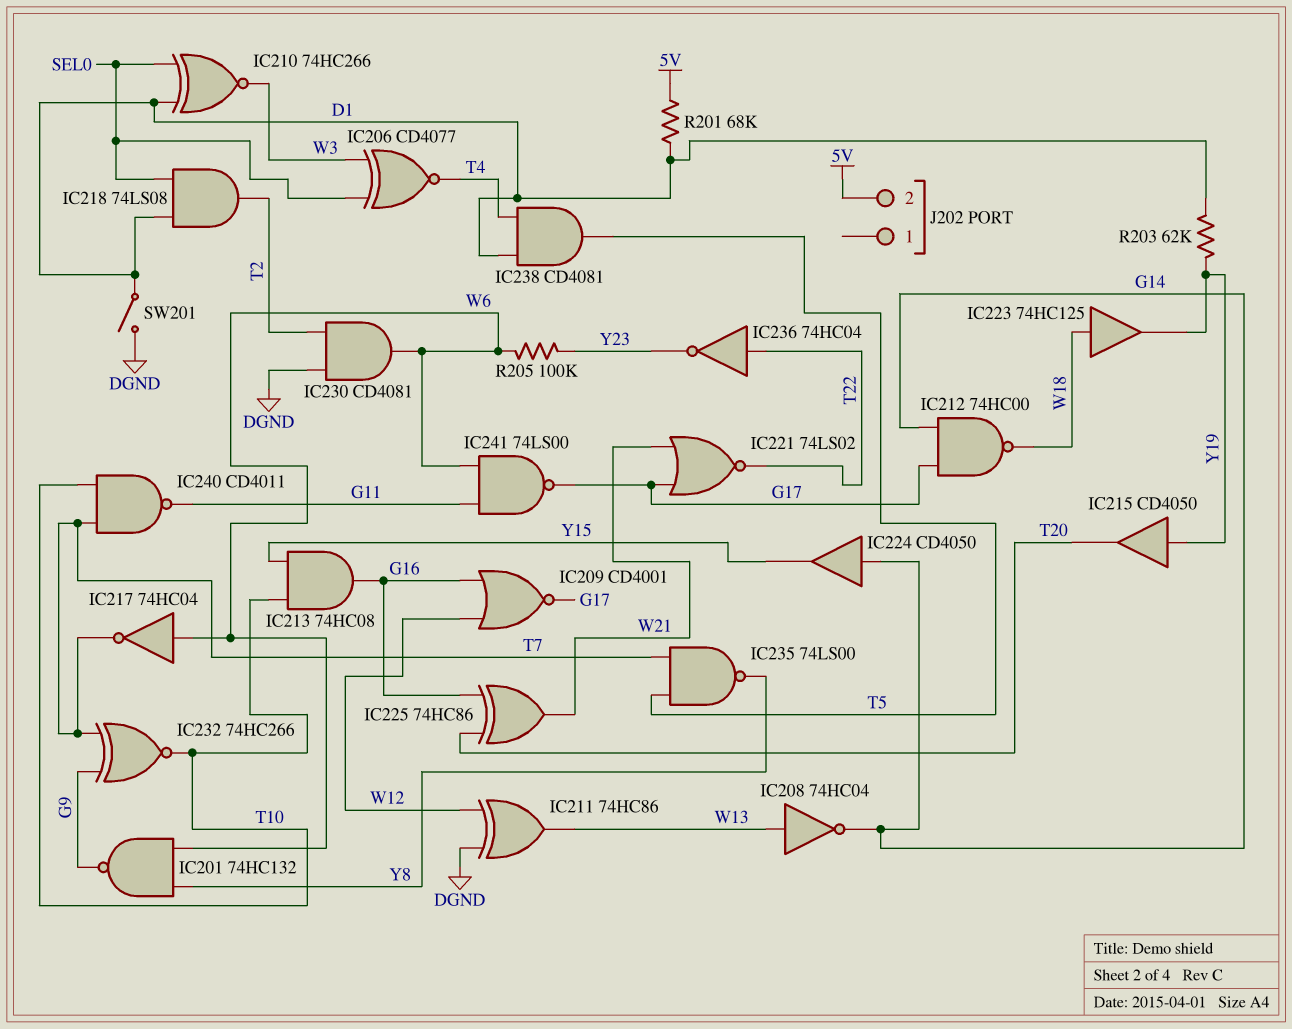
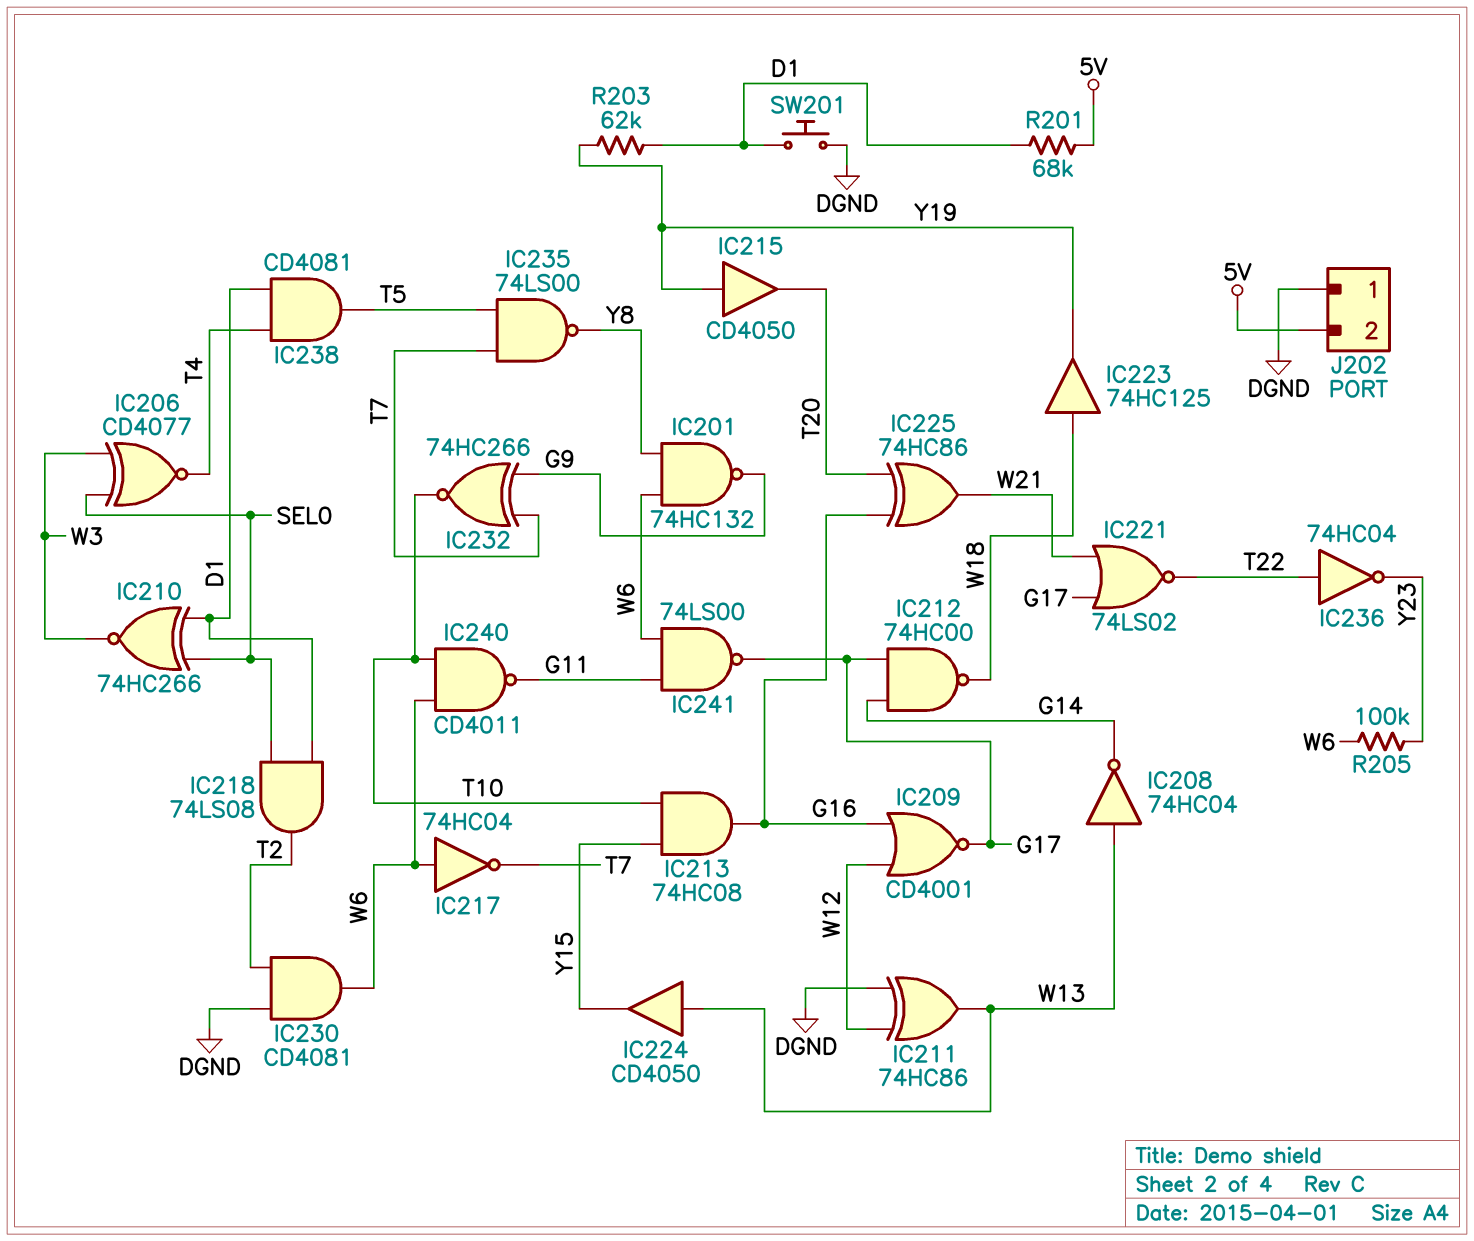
IC224: buffer CD4050 (in G14, out Y15) -> buffer CD4050 (in W13, out Y15)
IC240: NAND CD4011 (in T7, in T10, out G11) -> NAND CD4011 (in T10, in W6, out G11)
J202 pin 1: none -> DGND
SW201: switch (D1, DGND) -> button (D1, DGND)

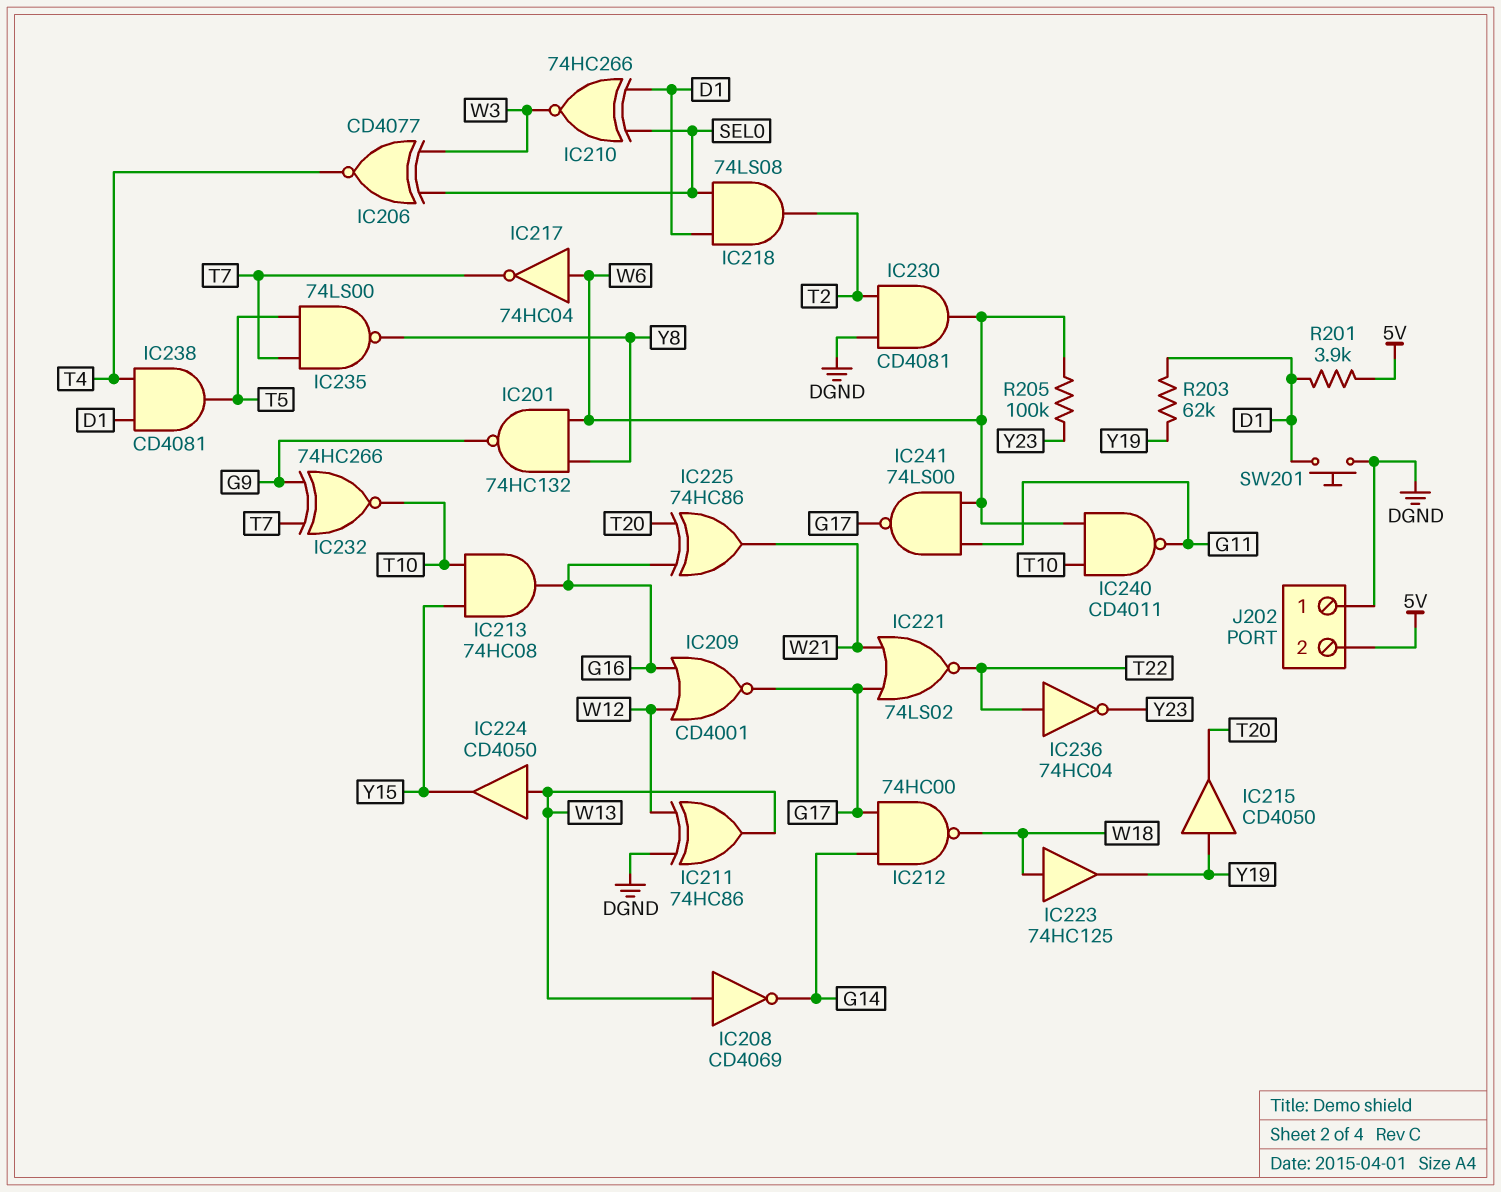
IC208: NOT 74HC04 (in W13, out G14) -> NOT CD4069 (in W13, out G14)
R201: 68k (5V, D1) -> 3.9k (5V, D1)

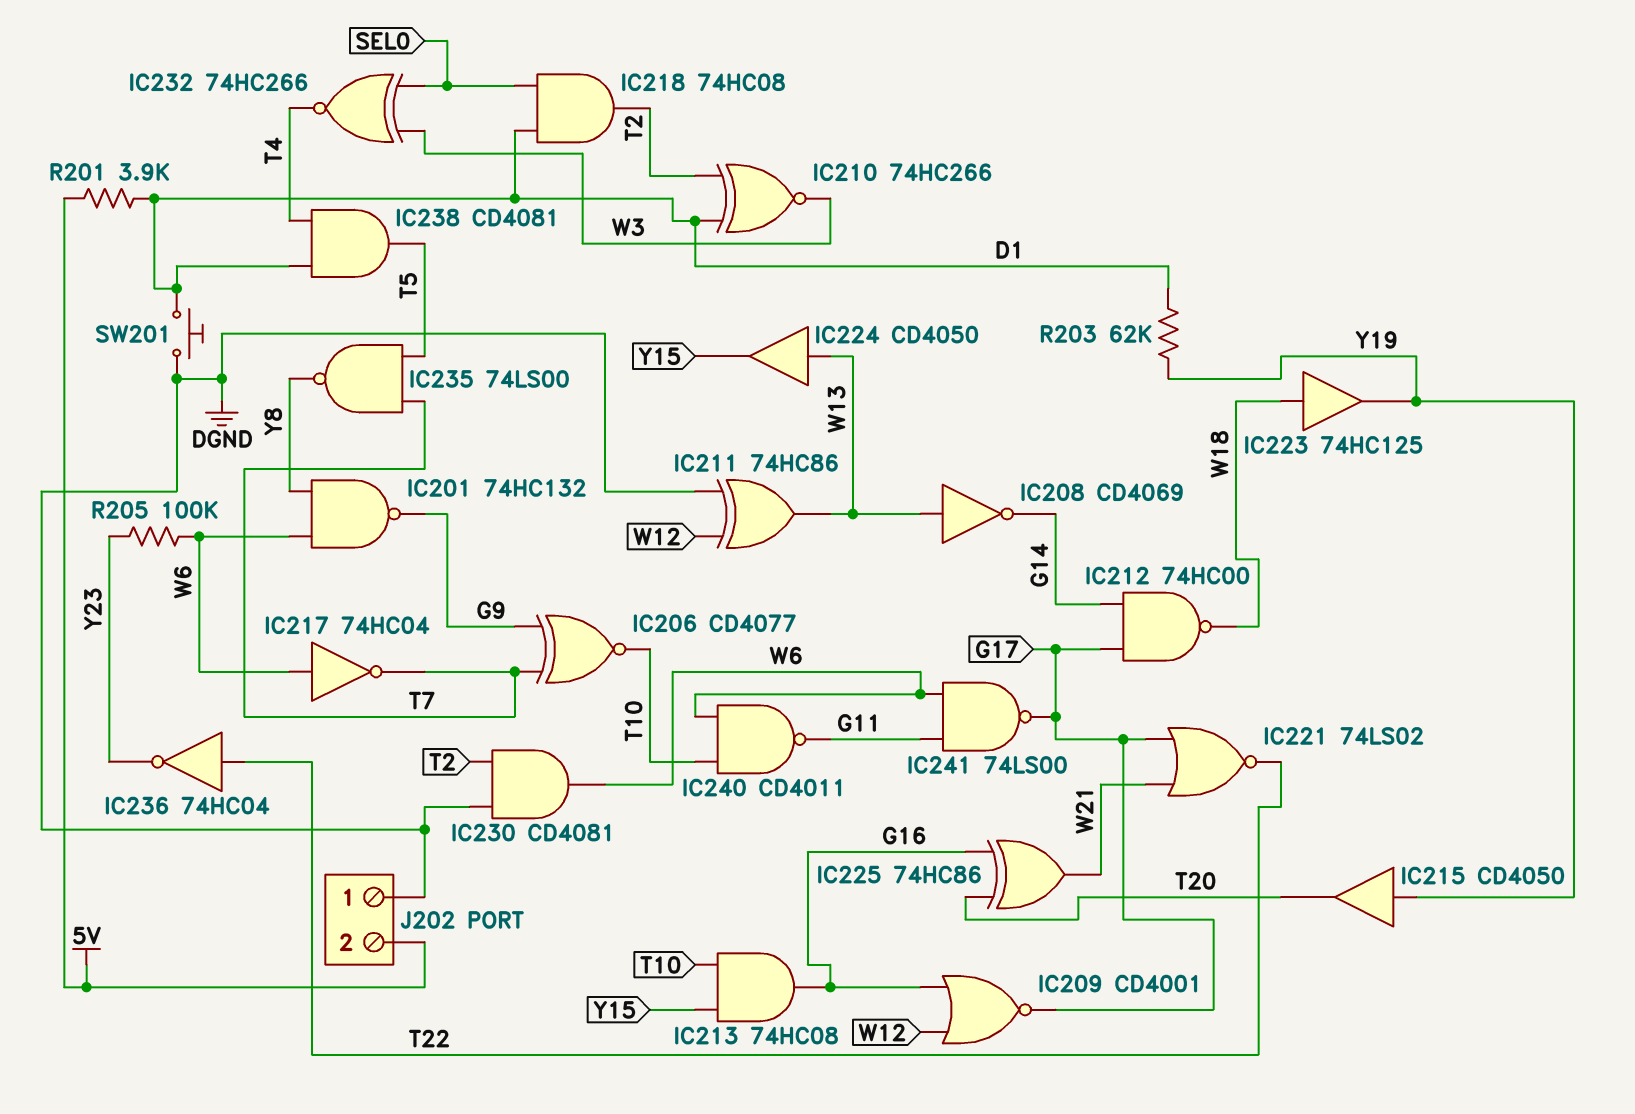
IC206: XNOR CD4077 (in SEL0, in W3, out T4) -> XNOR CD4077 (in G9, in T7, out T10)
IC210: XNOR 74HC266 (in D1, in SEL0, out W3) -> XNOR 74HC266 (in D1, in T2, out W3)
IC218: AND 74LS08 (in D1, in SEL0, out T2) -> AND 74HC08 (in D1, in SEL0, out T2)
IC232: XNOR 74HC266 (in G9, in T7, out T10) -> XNOR 74HC266 (in SEL0, in W3, out T4)

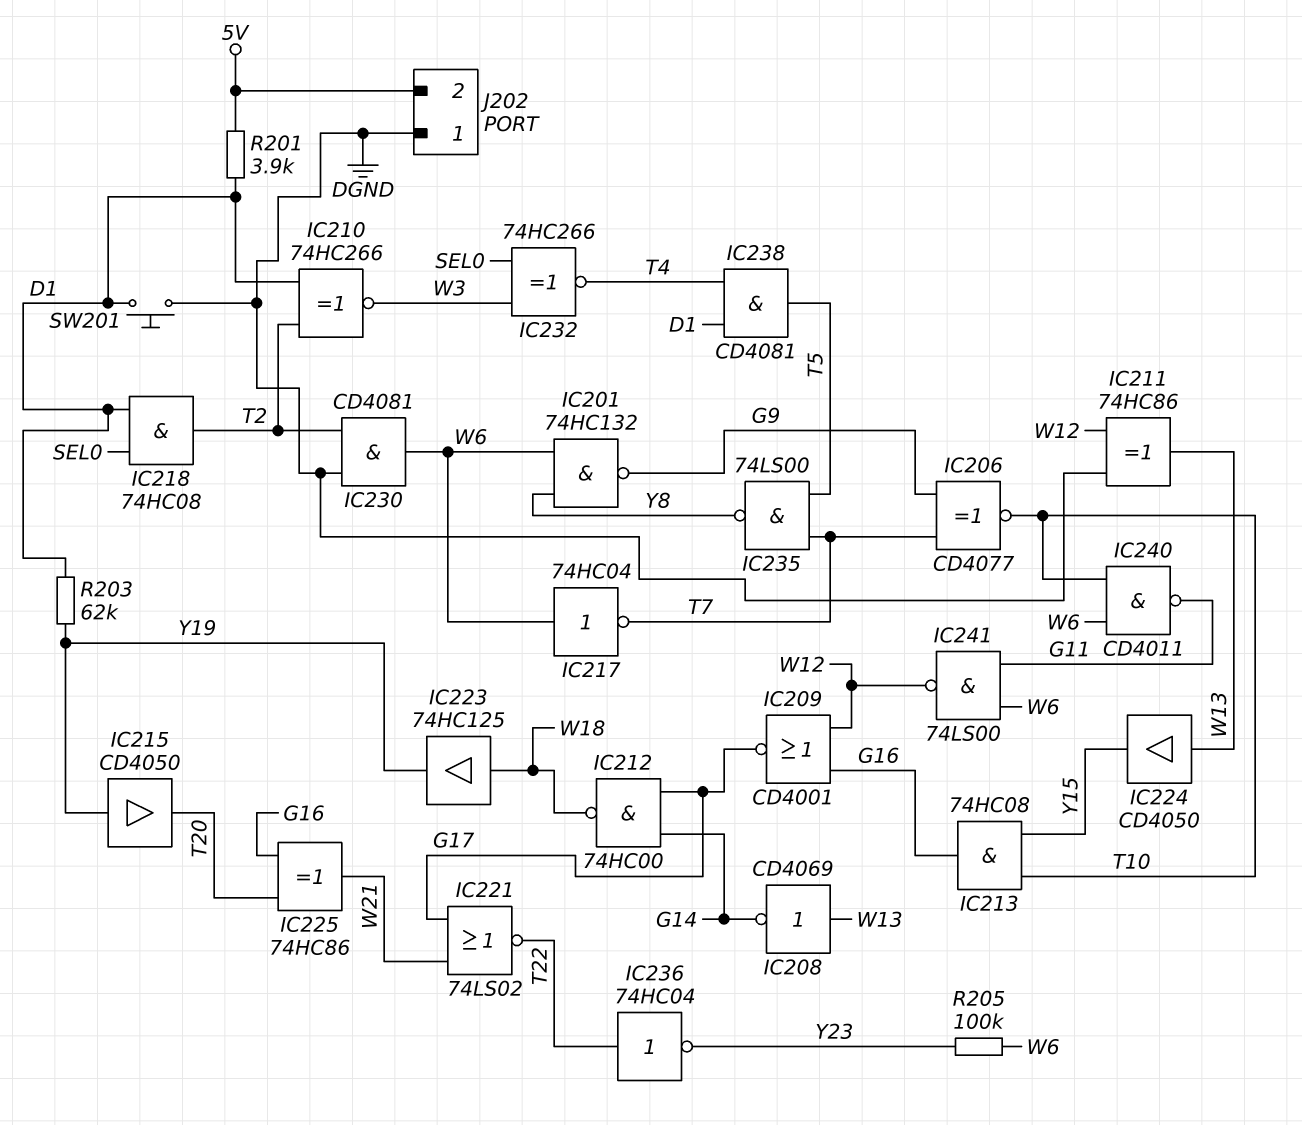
IC241: NAND 74LS00 (in G11, in W6, out G17) -> NAND 74LS00 (in G11, in W6, out W12)

